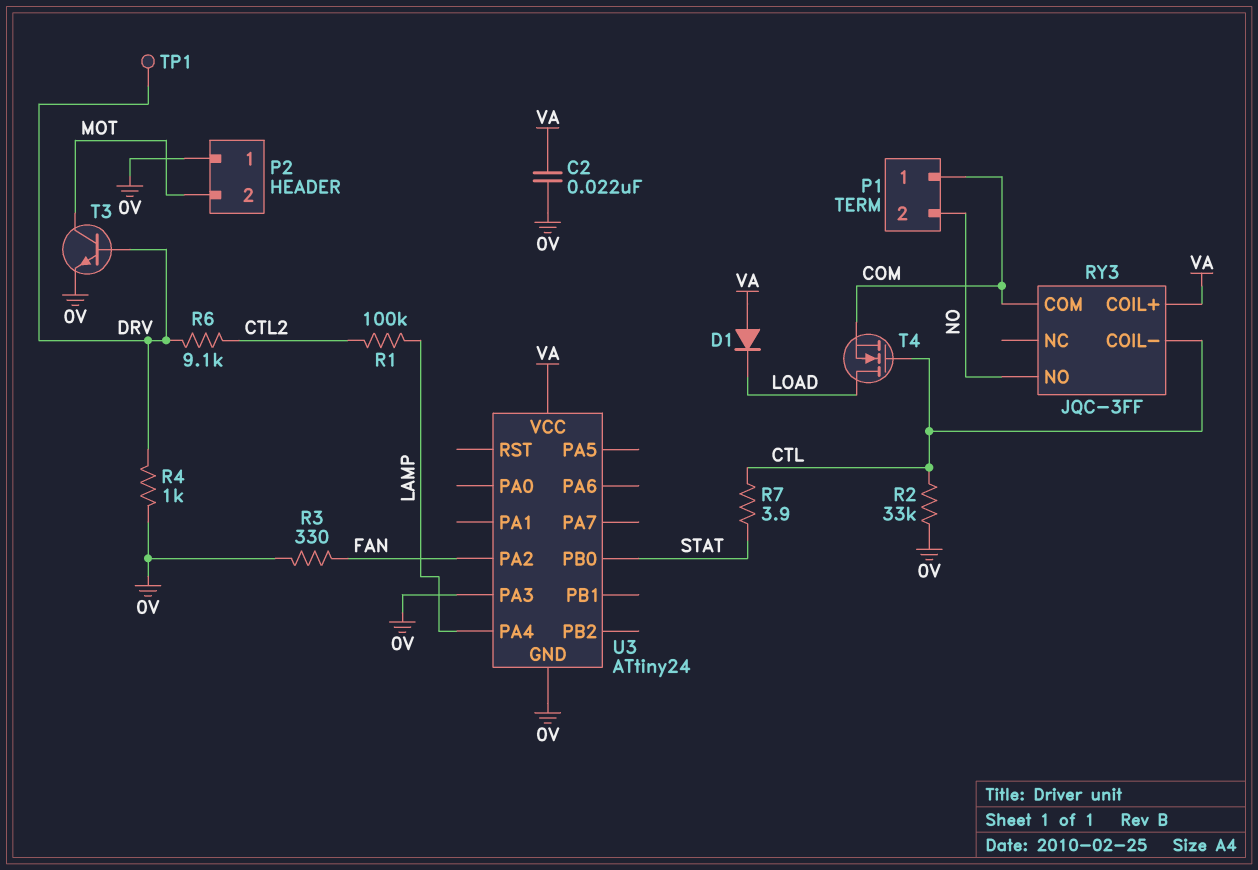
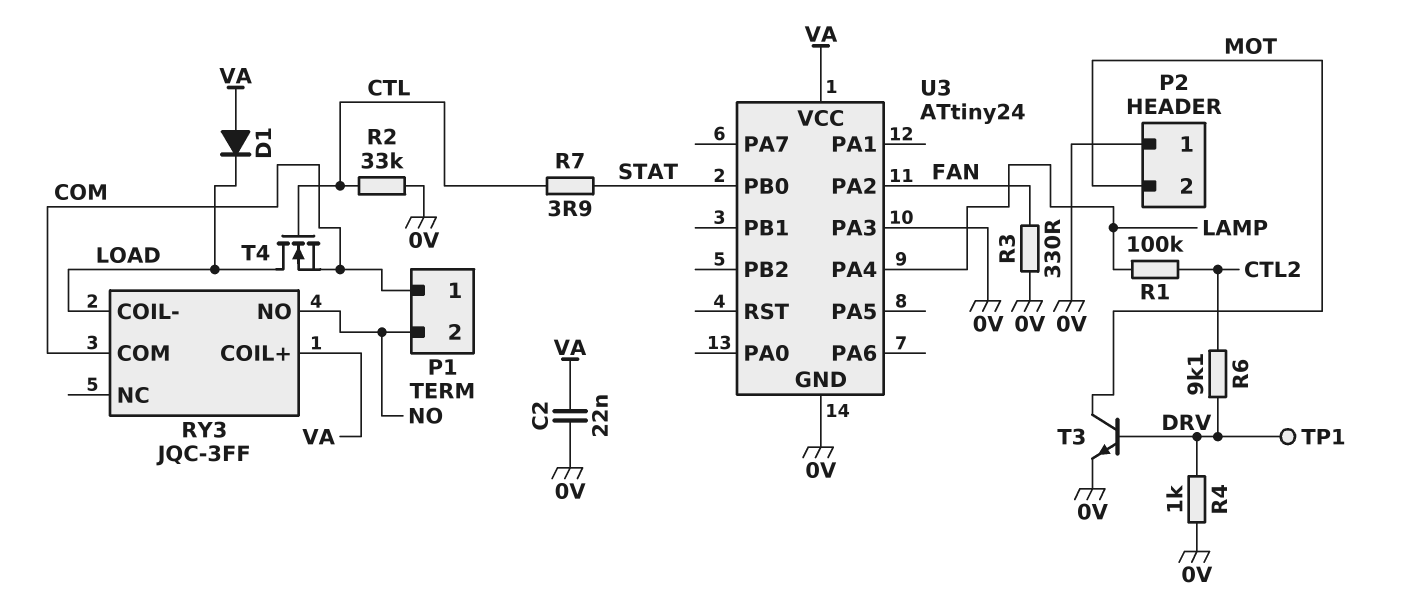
RY3 pin COIL-: CTL -> LOAD

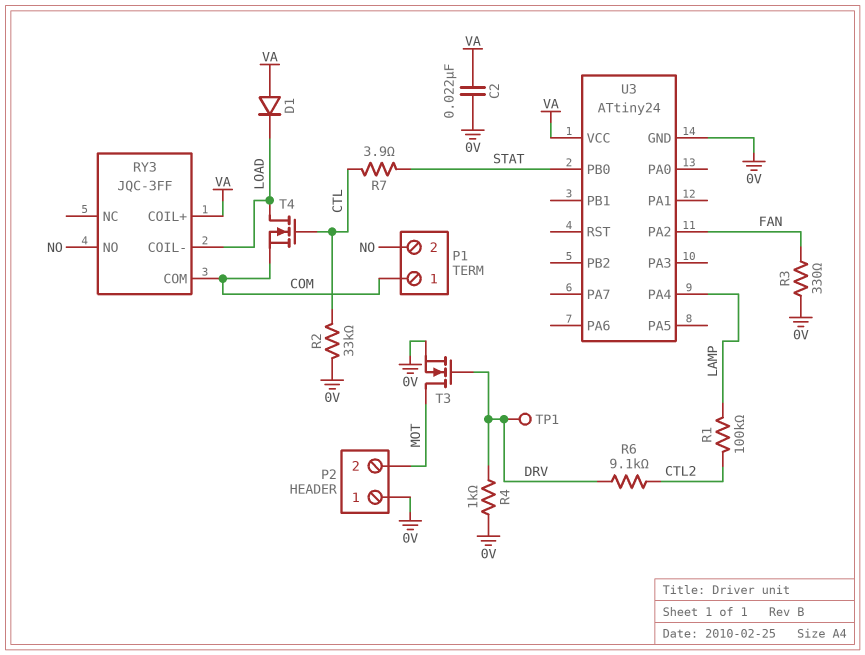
T3: NPN (B DRV, C MOT, E 0V) -> NMOS (G DRV, D MOT, S 0V)
U3 pin PA3: 0V -> none

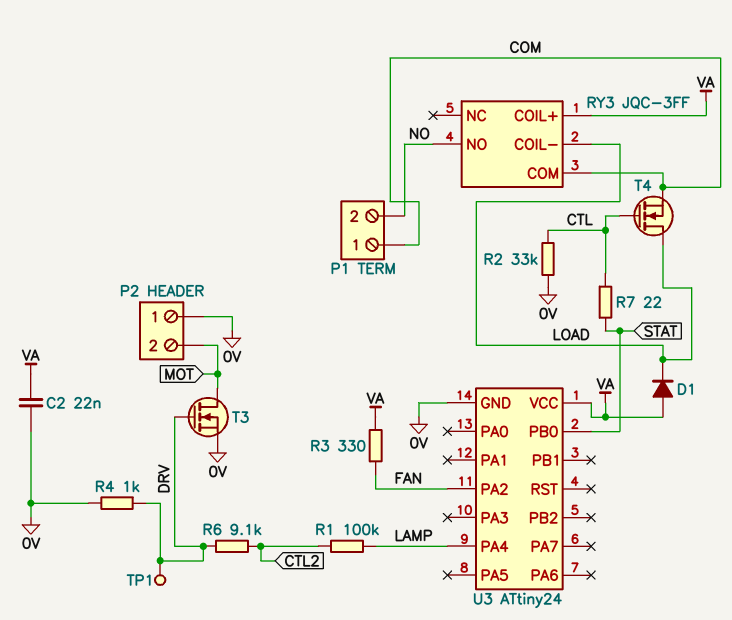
R3: 330 (0V, FAN) -> 330 (FAN, VA)
R7: 3.9 (CTL, STAT) -> 22 (CTL, STAT)

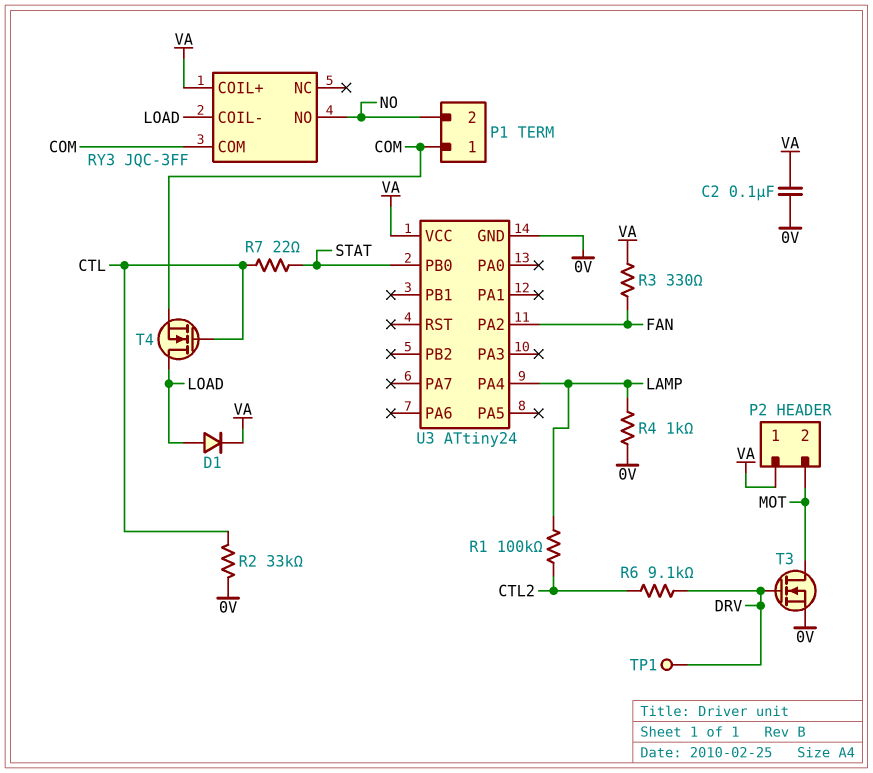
C2: 22nF (0V, VA) -> 100nF (0V, VA)
D1: diode (A VA, K LOAD) -> diode (A LOAD, K VA)
P2 pin 1: 0V -> VA
R4: 1k (0V, DRV) -> 1k (0V, LAMP)

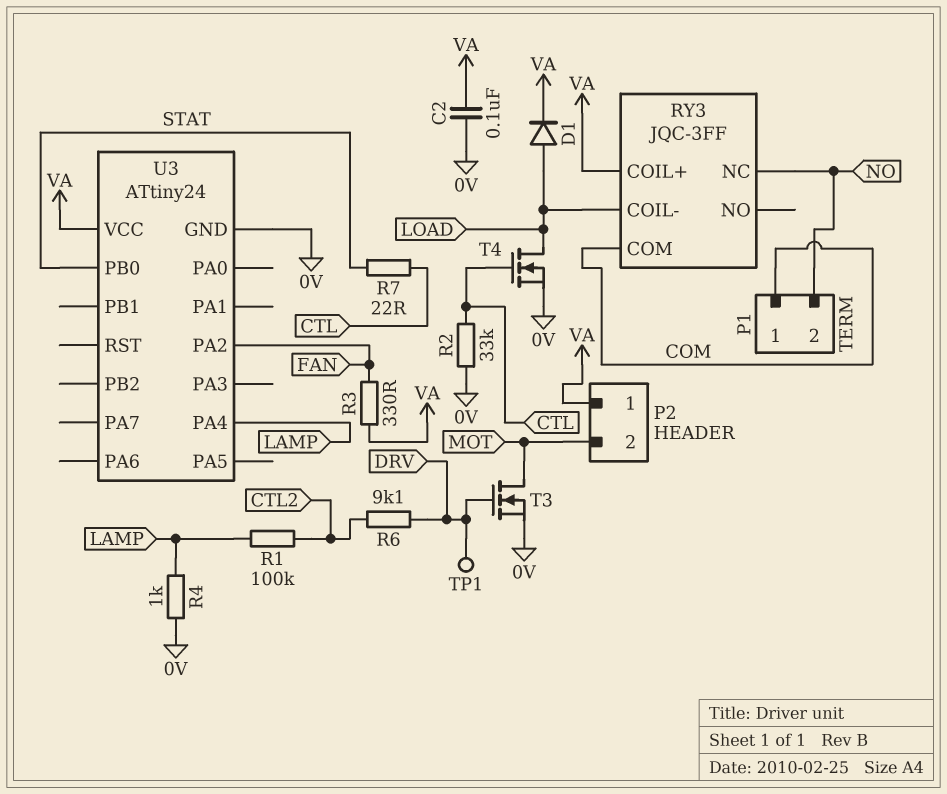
RY3 pin NC: none -> NO
RY3 pin NO: NO -> none
T4: NMOS (G CTL, D LOAD, S COM) -> NMOS (G CTL, D LOAD, S 0V)

